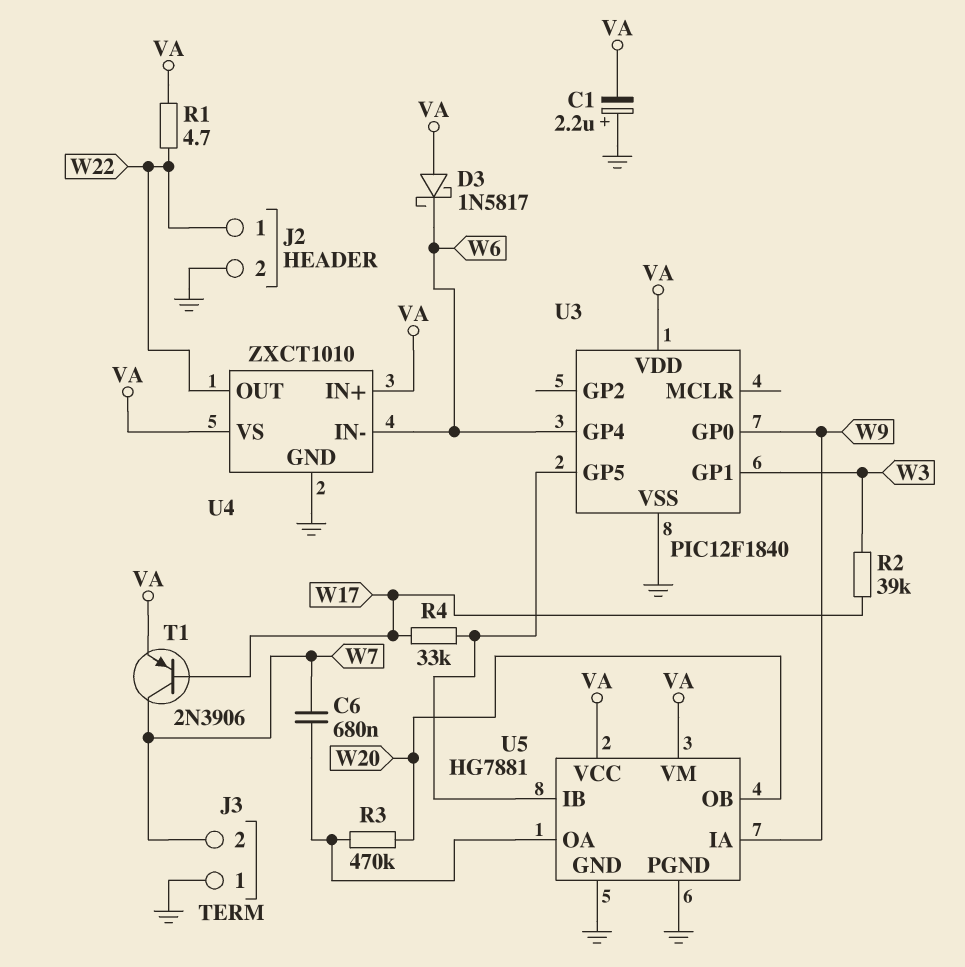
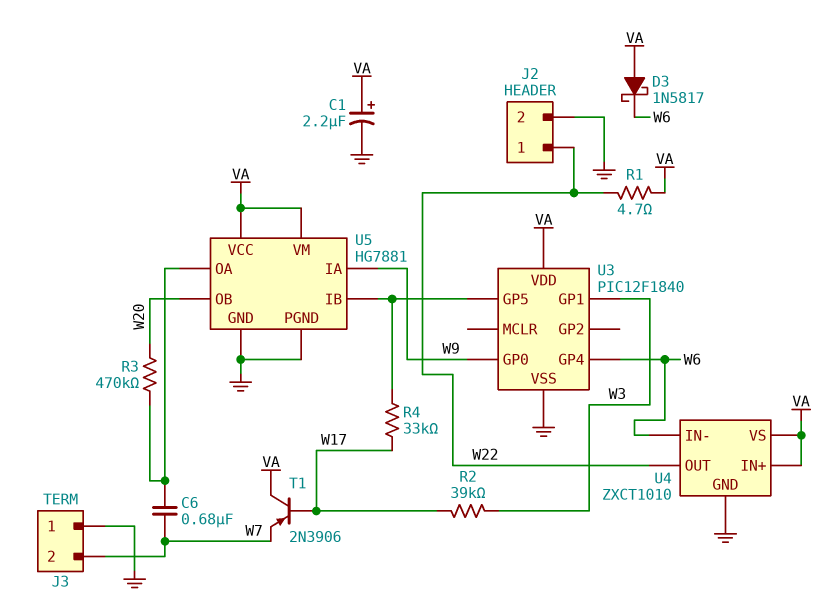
C1: 2.2uF (plus GND, minus VA) -> 2.2uF (plus VA, minus GND)
T1: PNP 2N3906 (B W17, C W7, E VA) -> PNP 2N3906 (B W17, C VA, E W7)

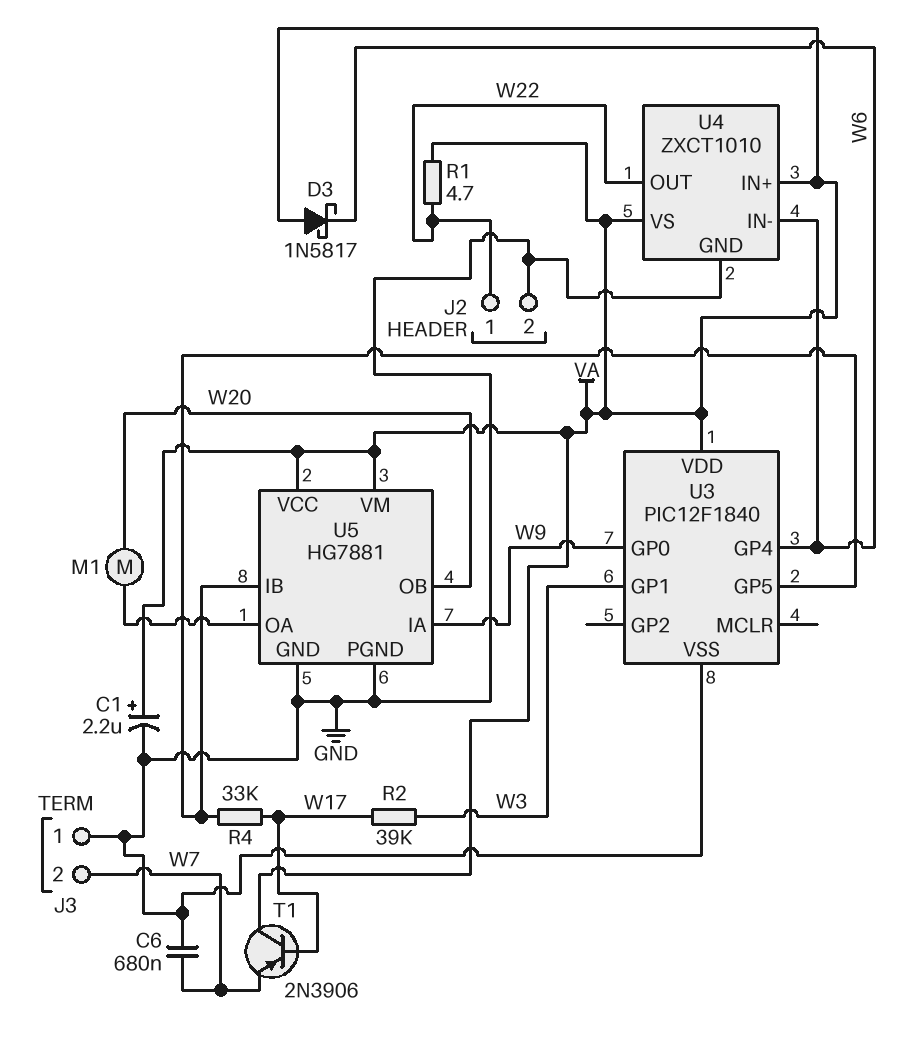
C6: 680nF (U5/OA, W7) -> 680nF (GND, W7)
M1: none -> motor (U5/OA, W20)
R3: 470k (U5/OA, W20) -> none

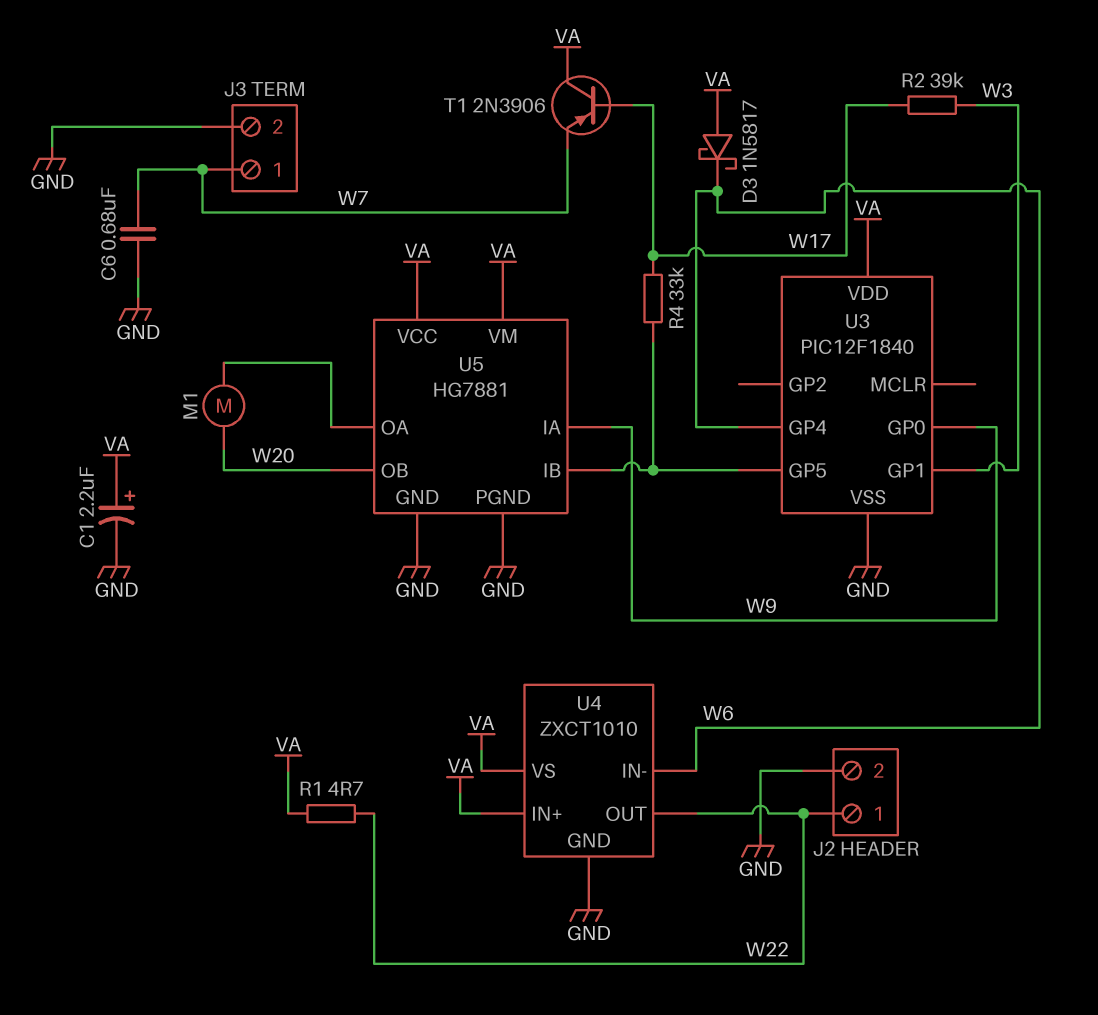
J3 pin 1: GND -> W7
J3 pin 2: W7 -> GND

